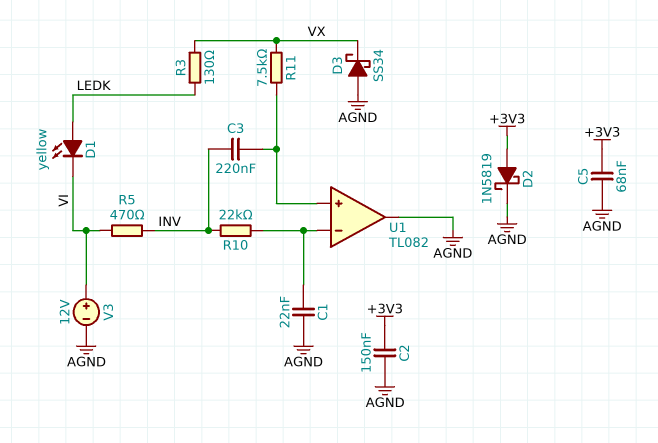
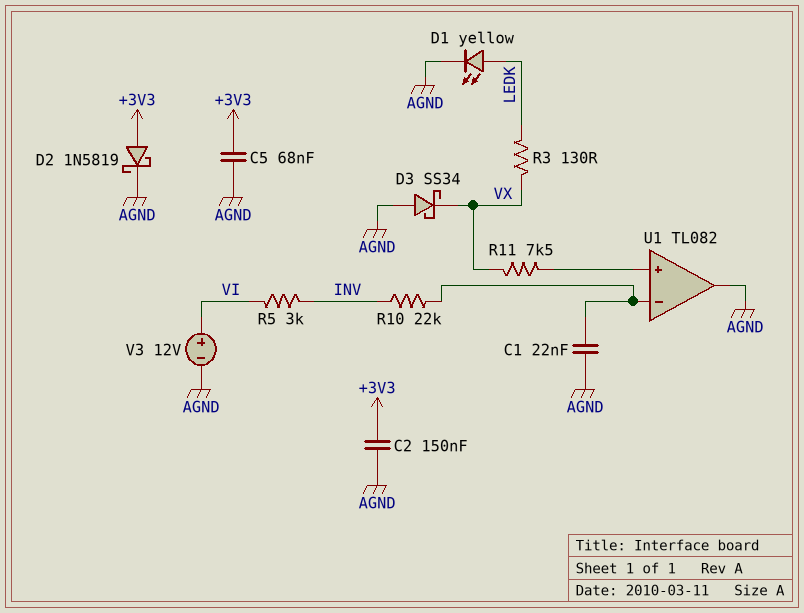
C3: 220nF (INV, U1/in+) -> none
D1: LED yellow (A LEDK, K VI) -> LED yellow (A LEDK, K AGND)
R5: 470 (INV, VI) -> 3k (INV, VI)

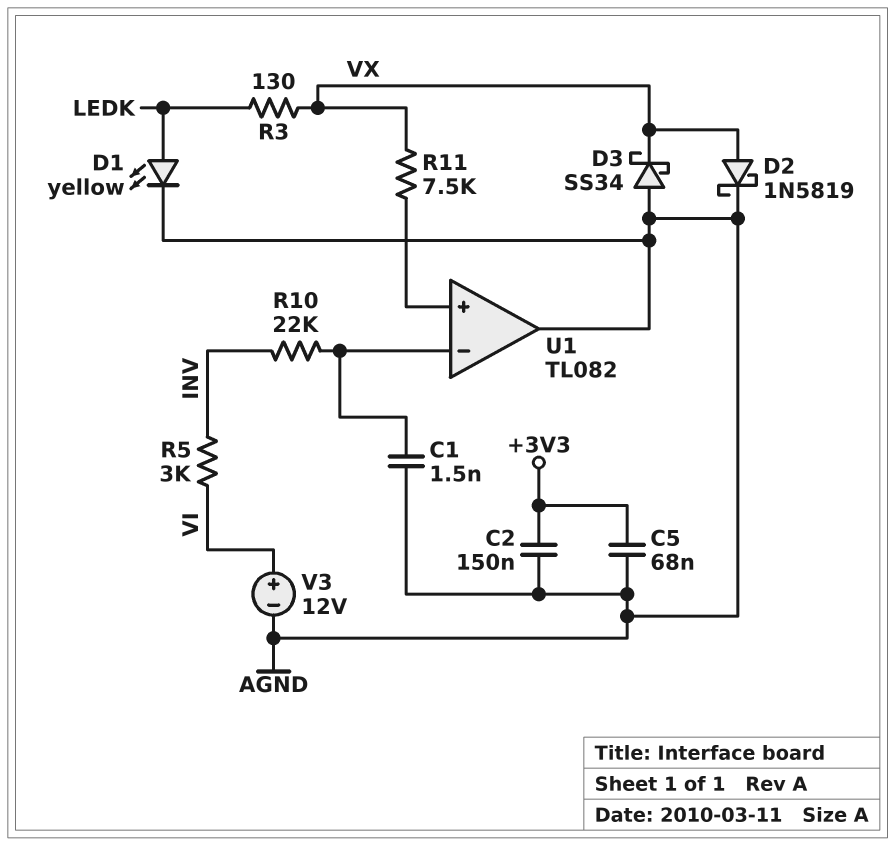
C1: 22nF (AGND, U1/in-) -> 1.5nF (AGND, U1/in-)
D2: schottky 1N5819 (A +3V3, K AGND) -> schottky 1N5819 (A VX, K AGND)

